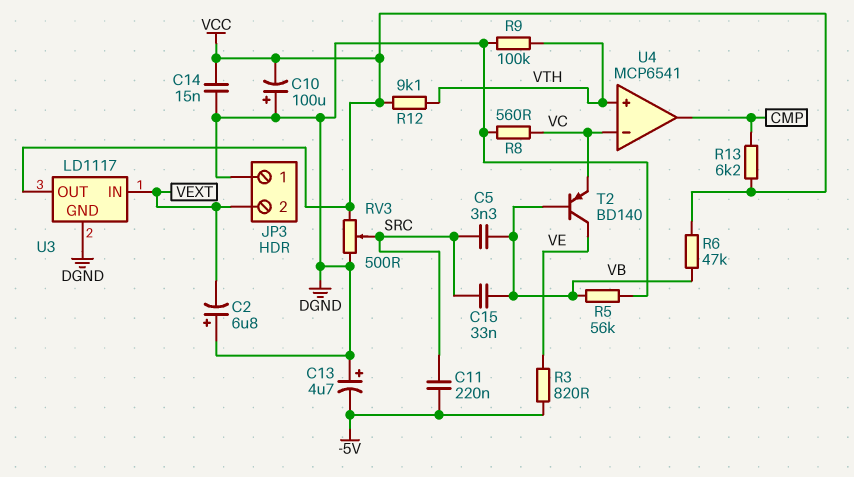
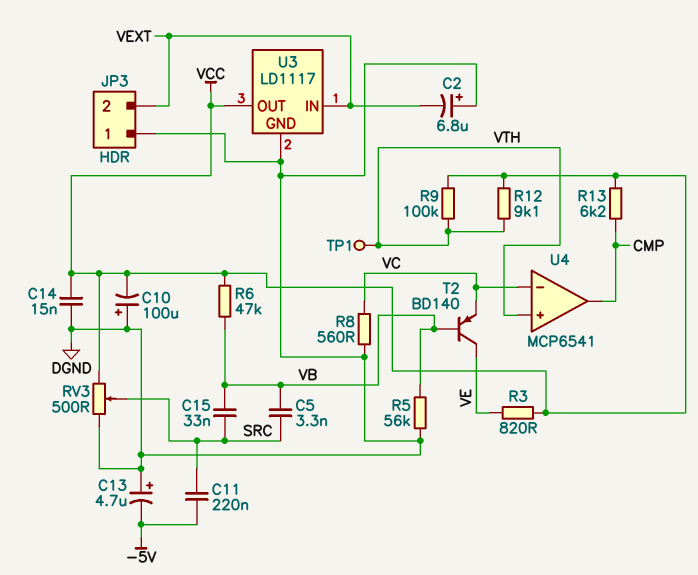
R3: 820 (-5V, VE) -> 820 (VCC, VE)
R9: 100k (DGND, VTH) -> 100k (VCC, VTH)
TP1: none -> test point (VTH)

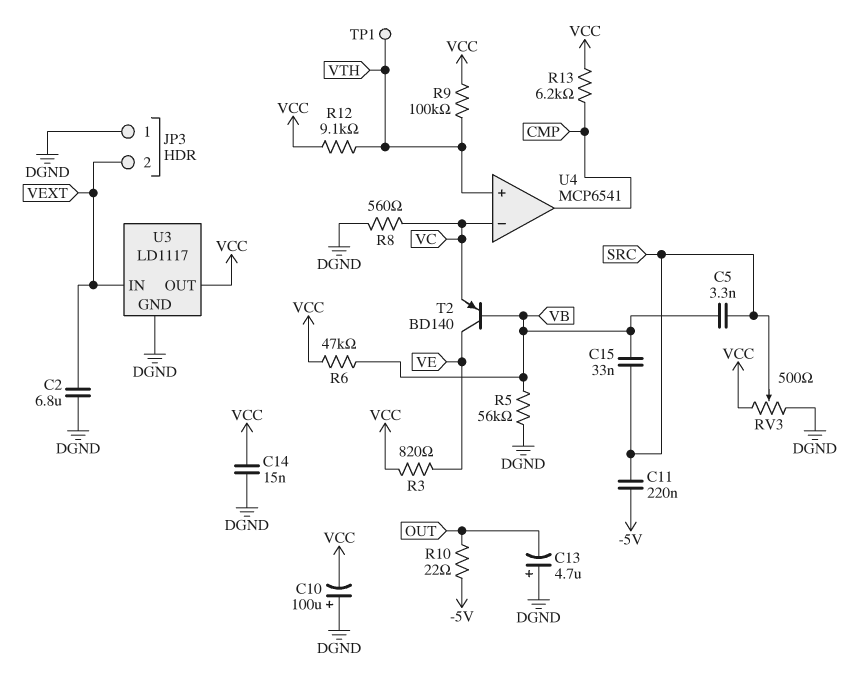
C2: 6.8uF (plus DGND, minus VEXT) -> 6.8uF (DGND, VEXT)
C13: 4.7uF (plus DGND, minus -5V) -> 4.7uF (plus DGND, minus OUT)
R10: none -> 22 (-5V, OUT)

